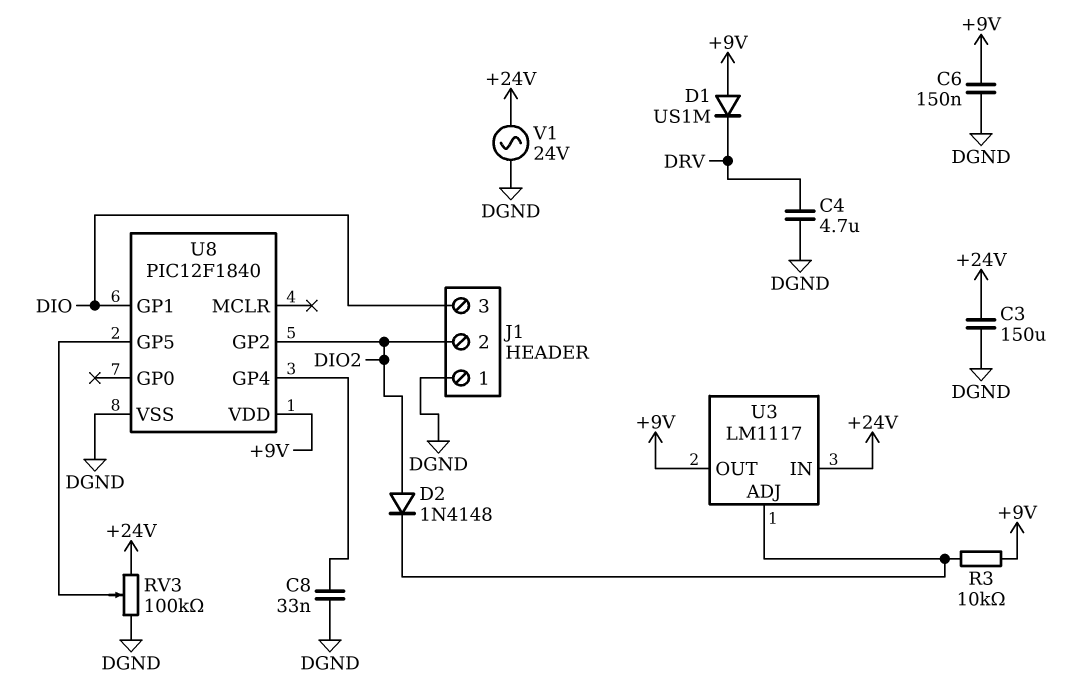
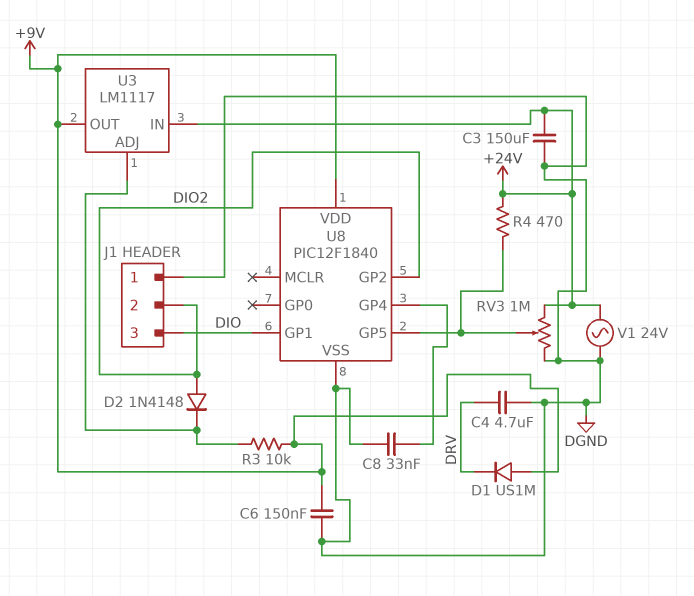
R4: none -> 470 (+24V, U8/GP5)
RV3: 100k (+24V, DGND, wiper U8/GP5) -> 1M (+24V, DGND, wiper U8/GP5)

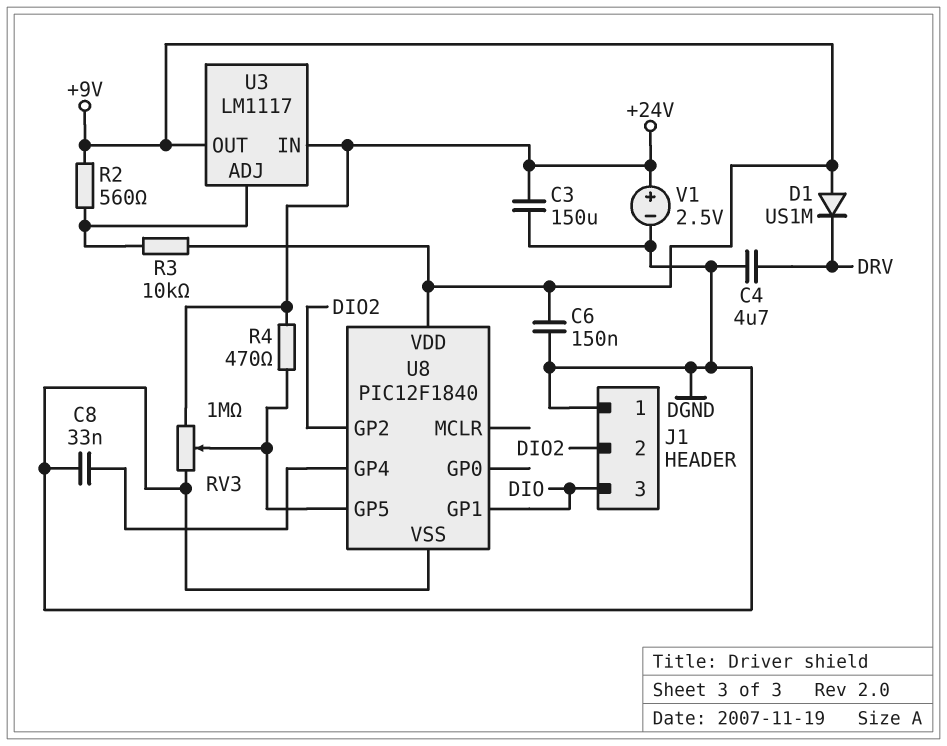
D2: diode 1N4148 (A DIO2, K U3/ADJ) -> none
R2: none -> 560 (+9V, U3/ADJ)
V1: AC 24V (+24V, DGND) -> 2.5V (plus +24V, minus DGND)

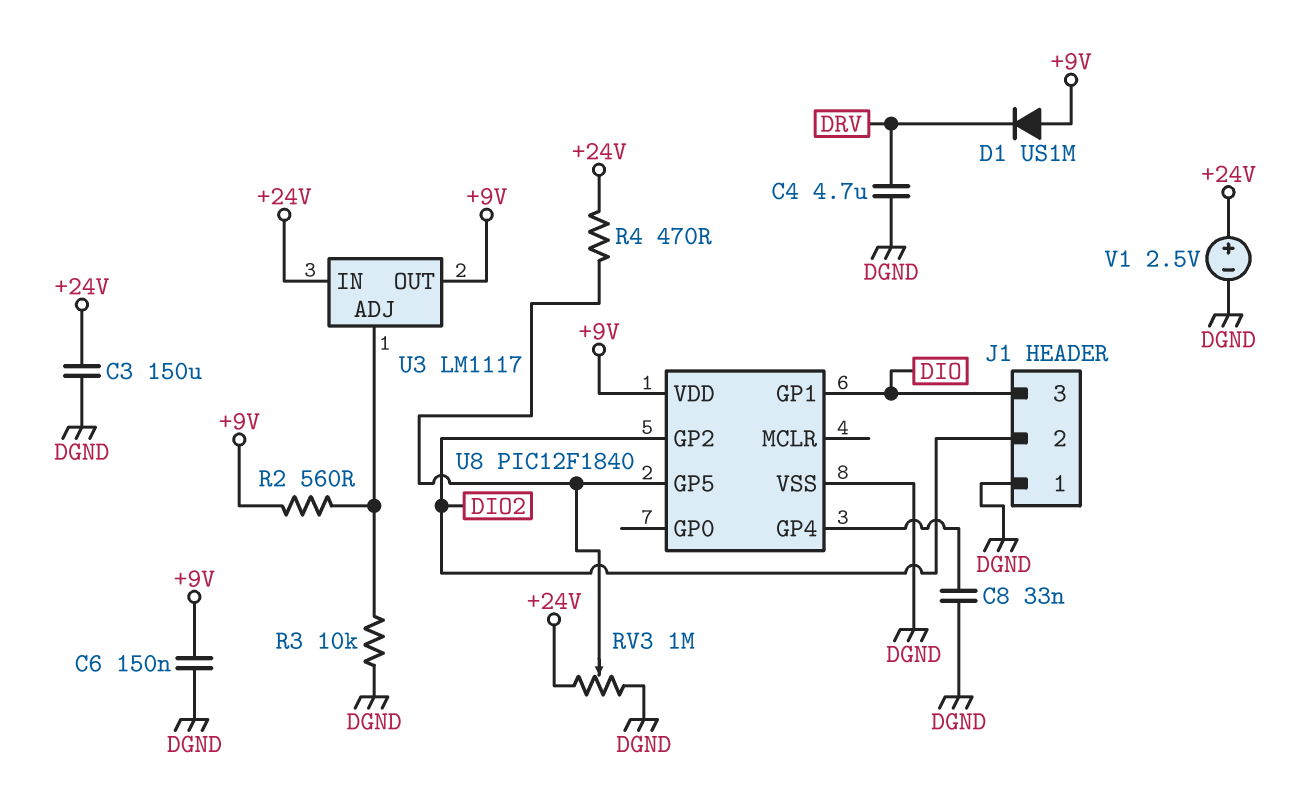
R3: 10k (+9V, U3/ADJ) -> 10k (DGND, U3/ADJ)

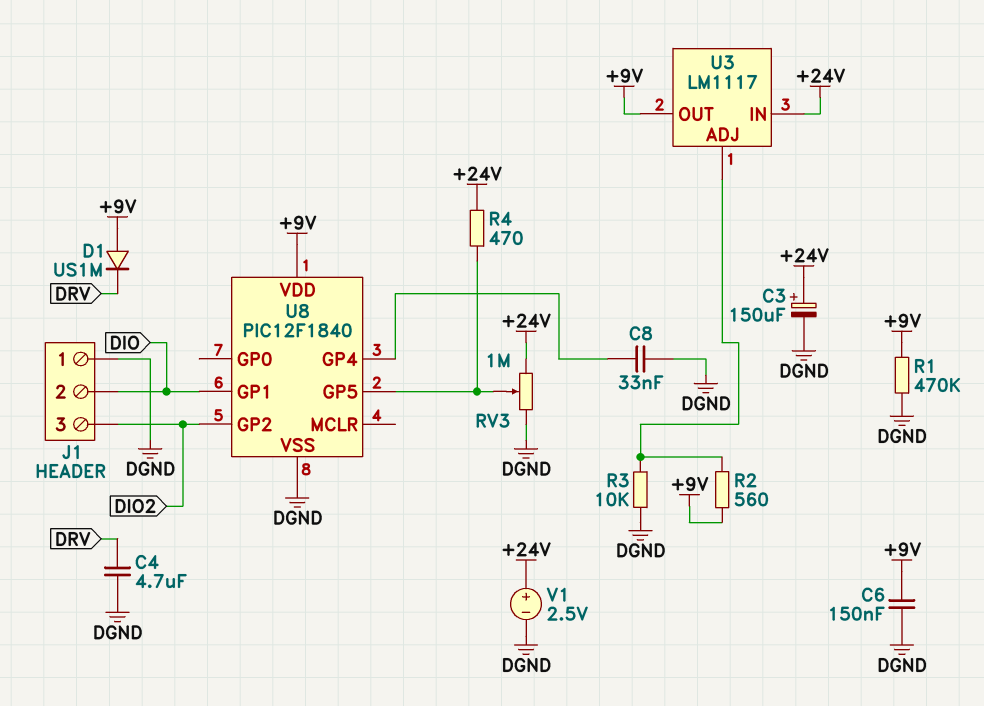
C3: 150uF (+24V, DGND) -> 150uF (plus +24V, minus DGND)
J1 pin 2: DIO2 -> DIO
J1 pin 3: DIO -> DIO2
R1: none -> 470k (+9V, DGND)

